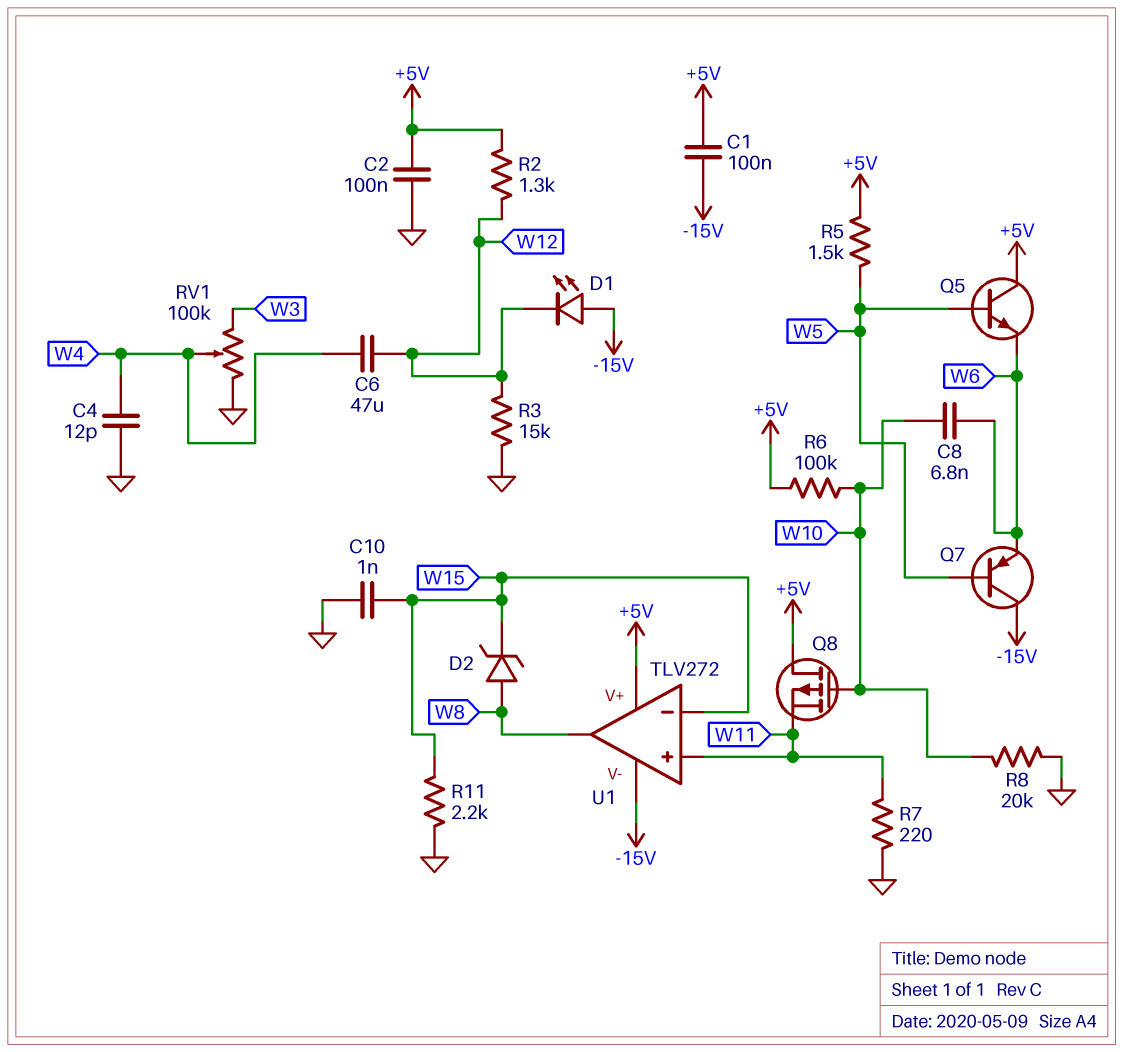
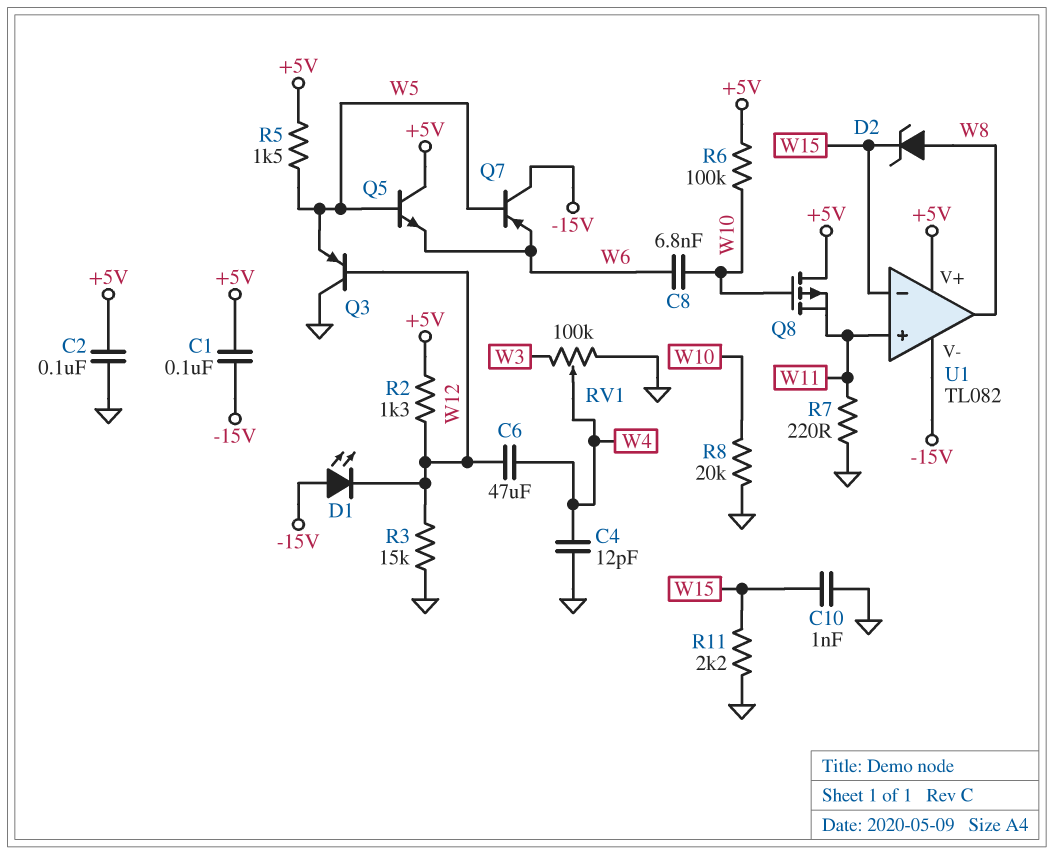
Q3: none -> PNP (B W12, C GND, E W5)
U1: TLV272 -> TL082

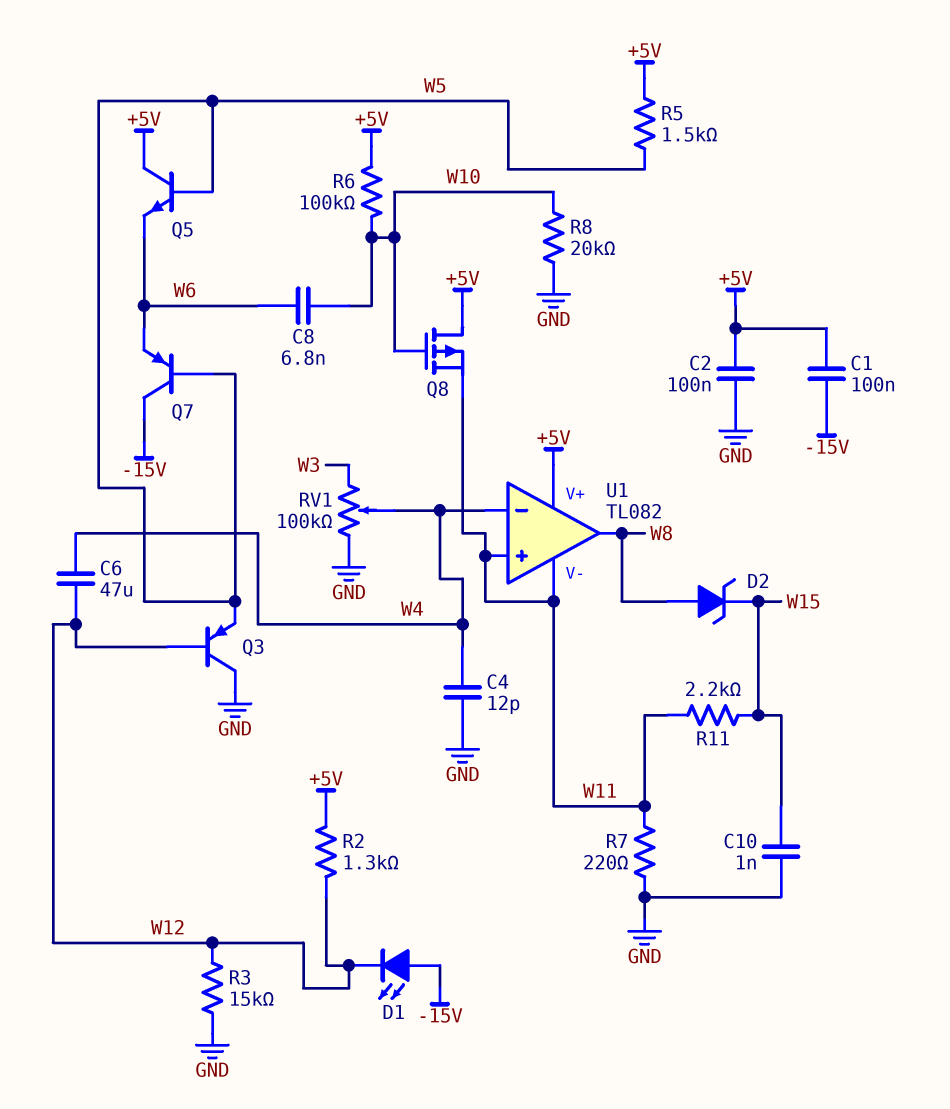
R11: 2.2k (GND, W15) -> 2.2k (W11, W15)
U1 pin V-: -15V -> W11
U1 pin in-: W15 -> W4

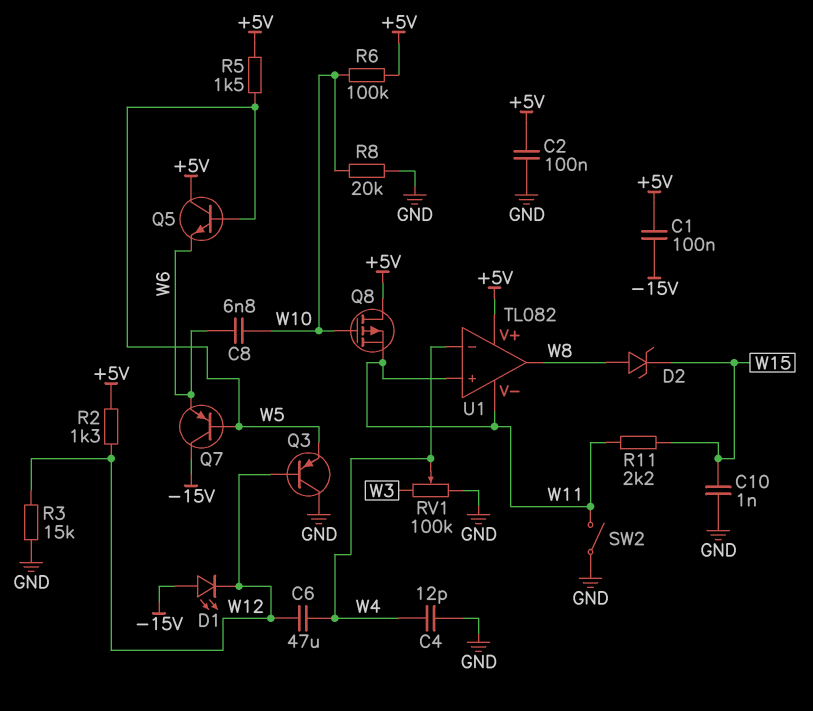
R7: 220 (GND, W11) -> none
SW2: none -> switch (GND, W11)

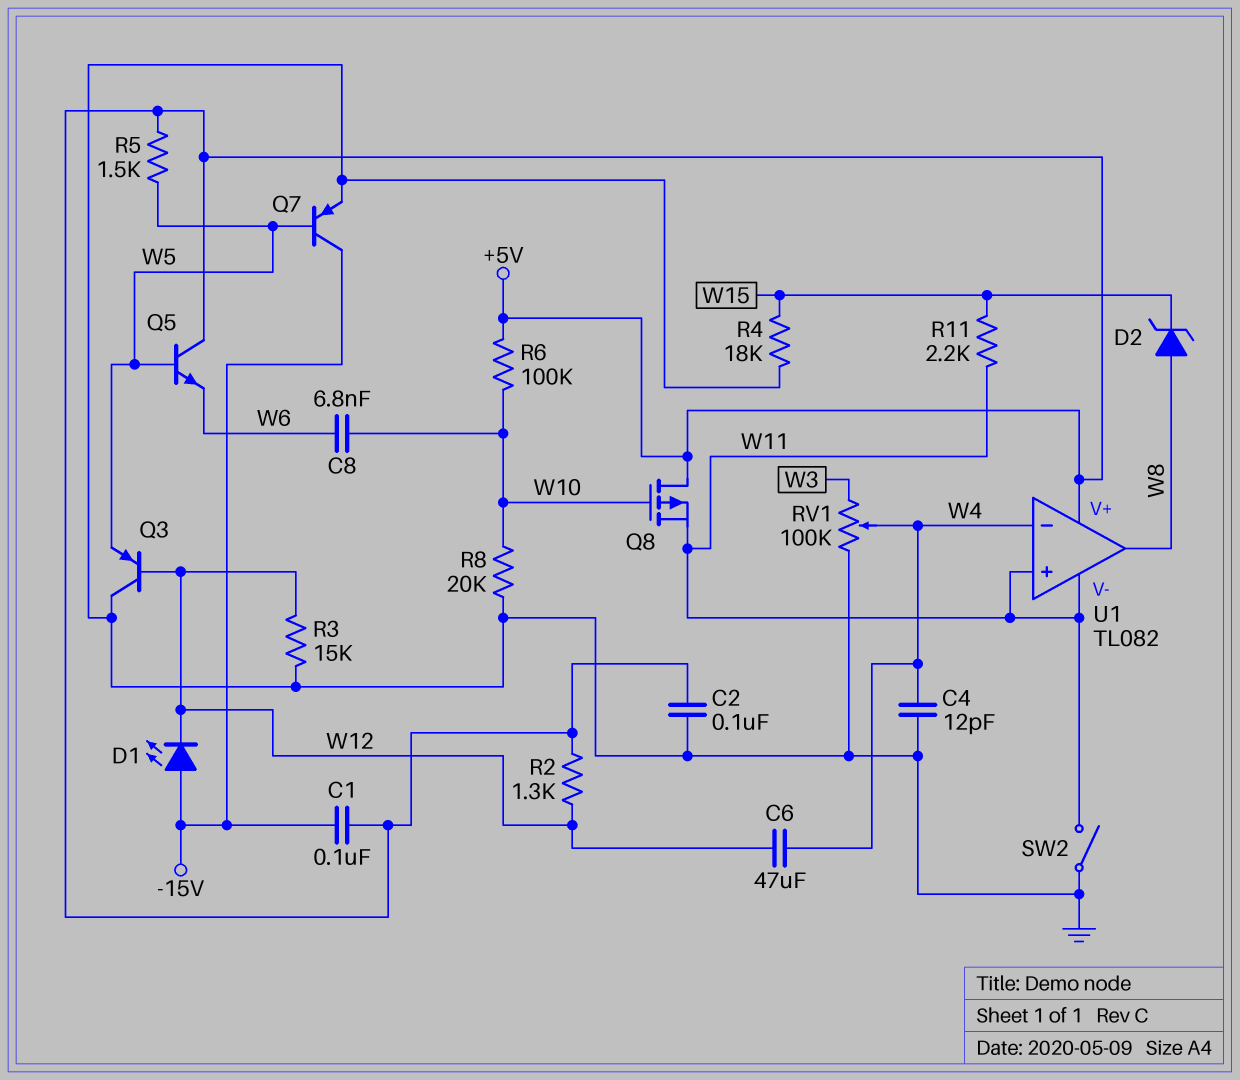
C10: 1nF (GND, W15) -> none
Q7: PNP (B W5, C -15V, E W6) -> PNP (B W5, C -15V, E GND)
R4: none -> 18k (GND, W15)

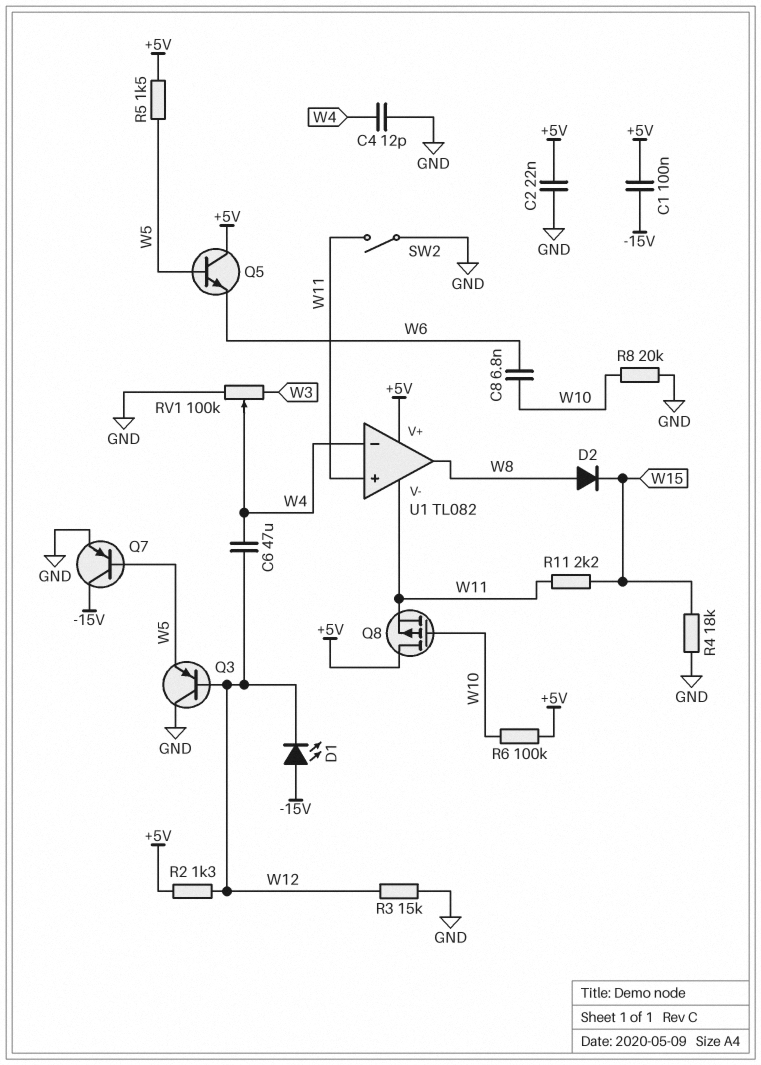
C2: 100nF (+5V, GND) -> 22nF (+5V, GND)
D2: zener (A W8, K W15) -> diode (A W8, K W15)

